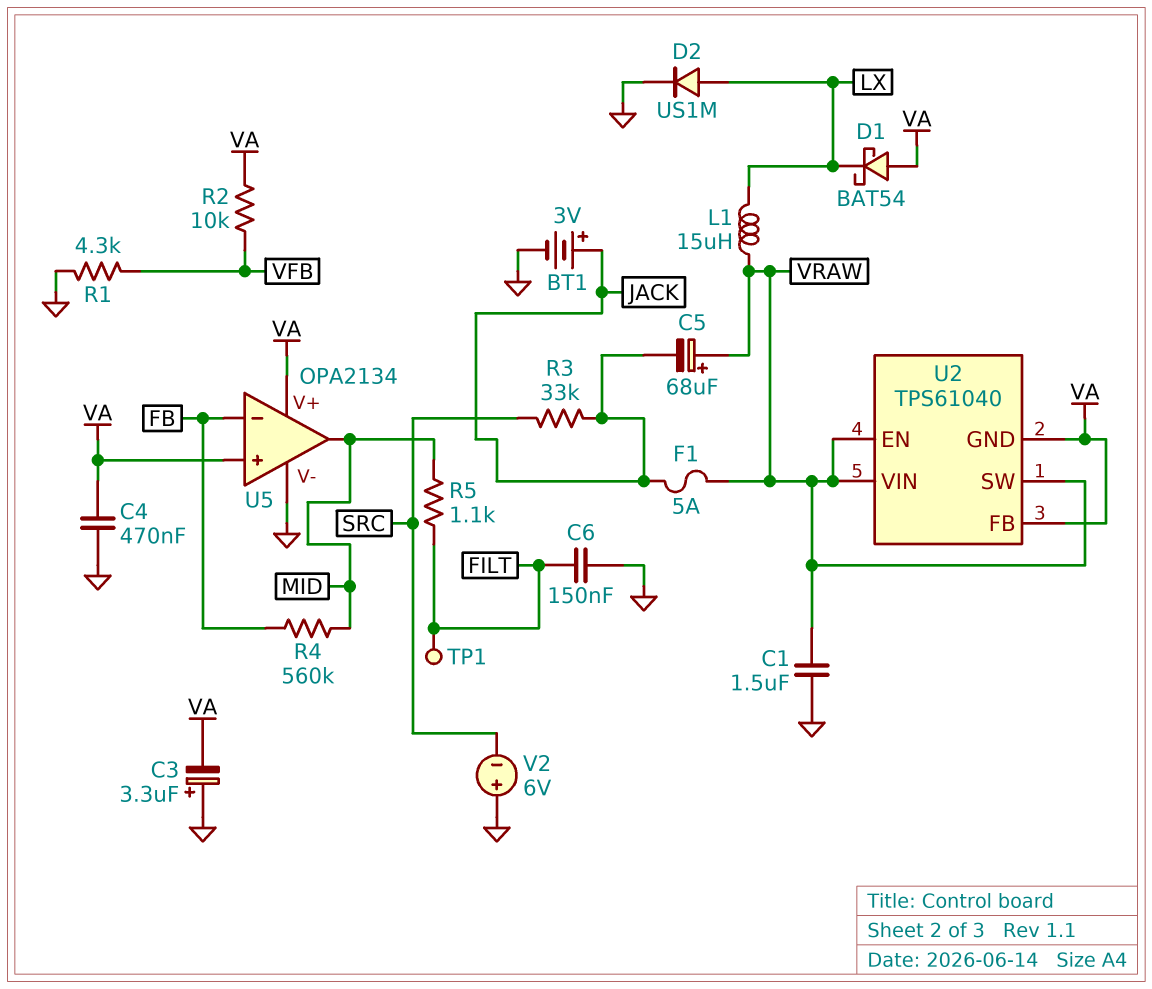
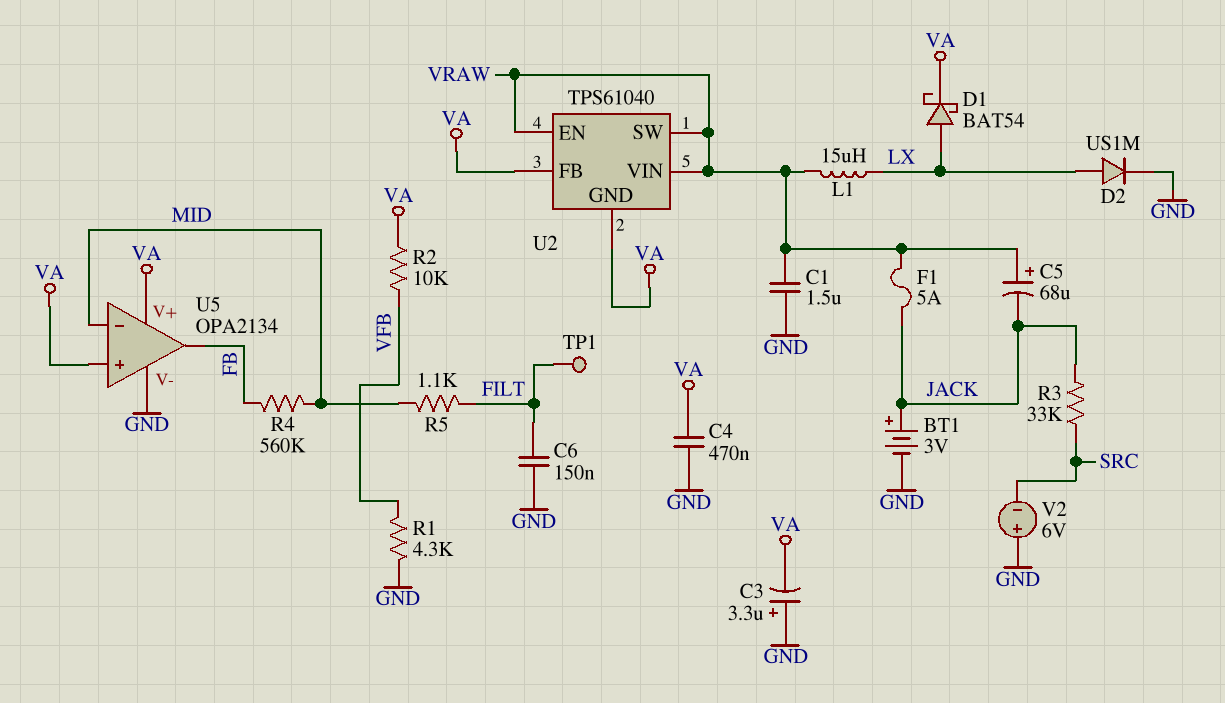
D1: schottky BAT54 (A VA, K LX) -> schottky BAT54 (A LX, K VA)
U5 pin in-: FB -> MID
U5 pin out: MID -> FB

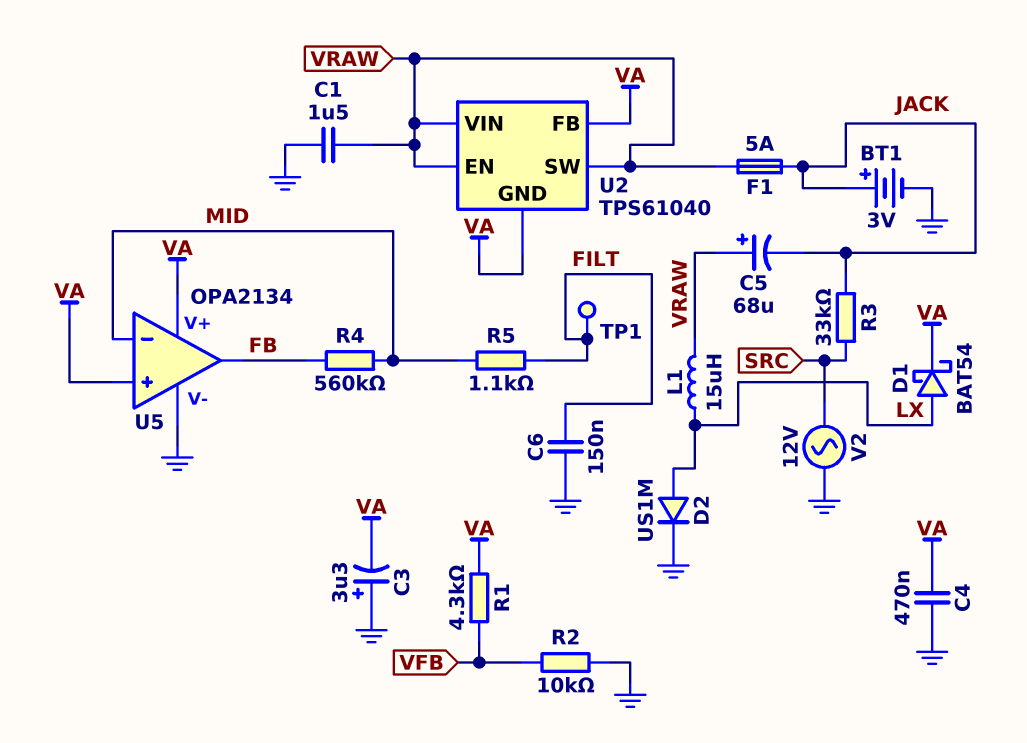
R1: 4.3k (GND, VFB) -> 4.3k (VA, VFB)
R2: 10k (VA, VFB) -> 10k (GND, VFB)
V2: 6V (plus GND, minus SRC) -> AC 12V (GND, SRC)

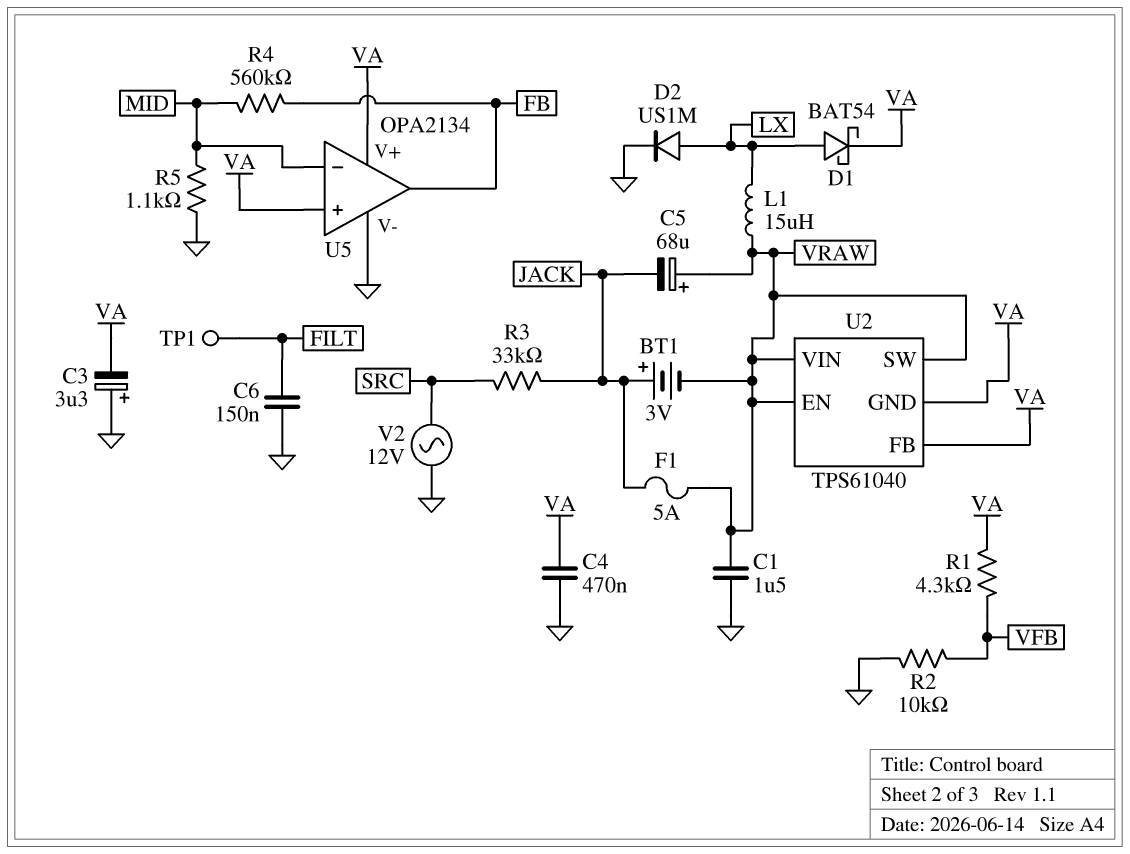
BT1: 3V (plus JACK, minus GND) -> 3V (plus JACK, minus VRAW)
R5: 1.1k (FILT, MID) -> 1.1k (GND, MID)

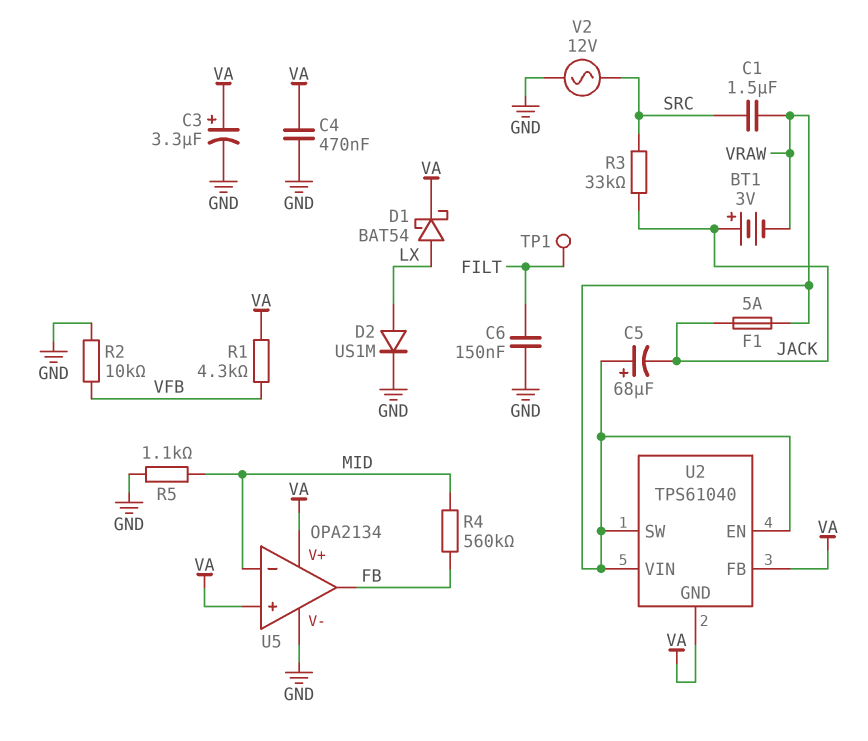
C1: 1.5uF (GND, VRAW) -> 1.5uF (SRC, VRAW)
C3: 3.3uF (plus GND, minus VA) -> 3.3uF (plus VA, minus GND)
L1: 15uH (LX, VRAW) -> none

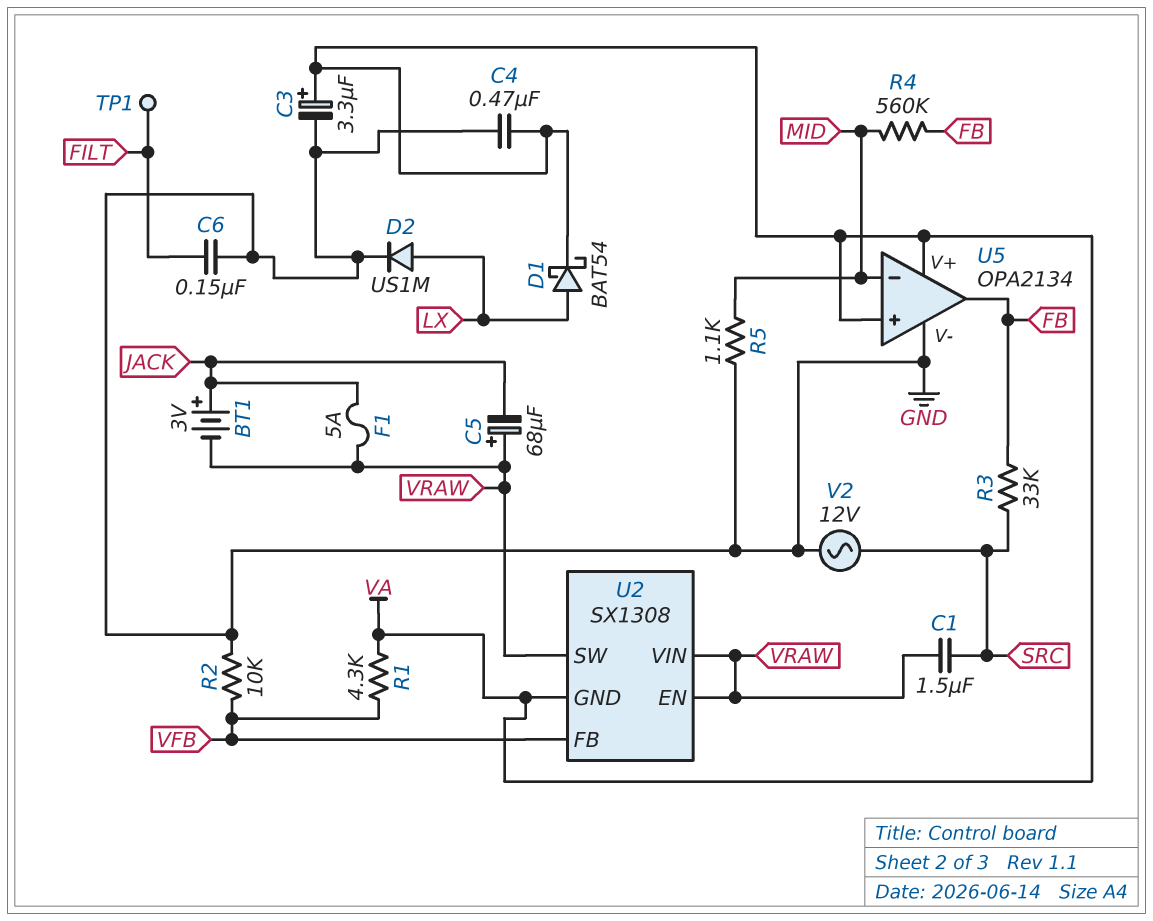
R3: 33k (JACK, SRC) -> 33k (FB, SRC)
U2: TPS61040 -> SX1308
U2 pin FB: VA -> VFB

